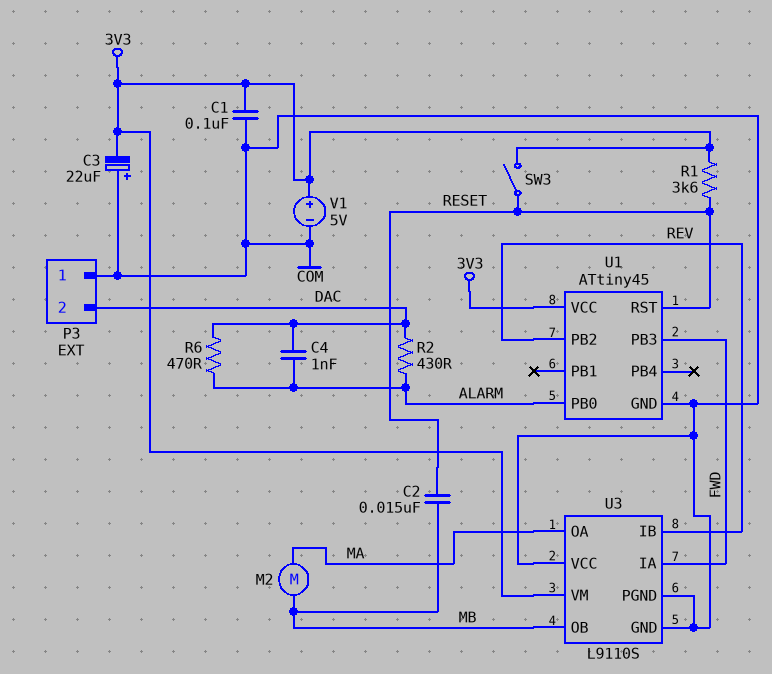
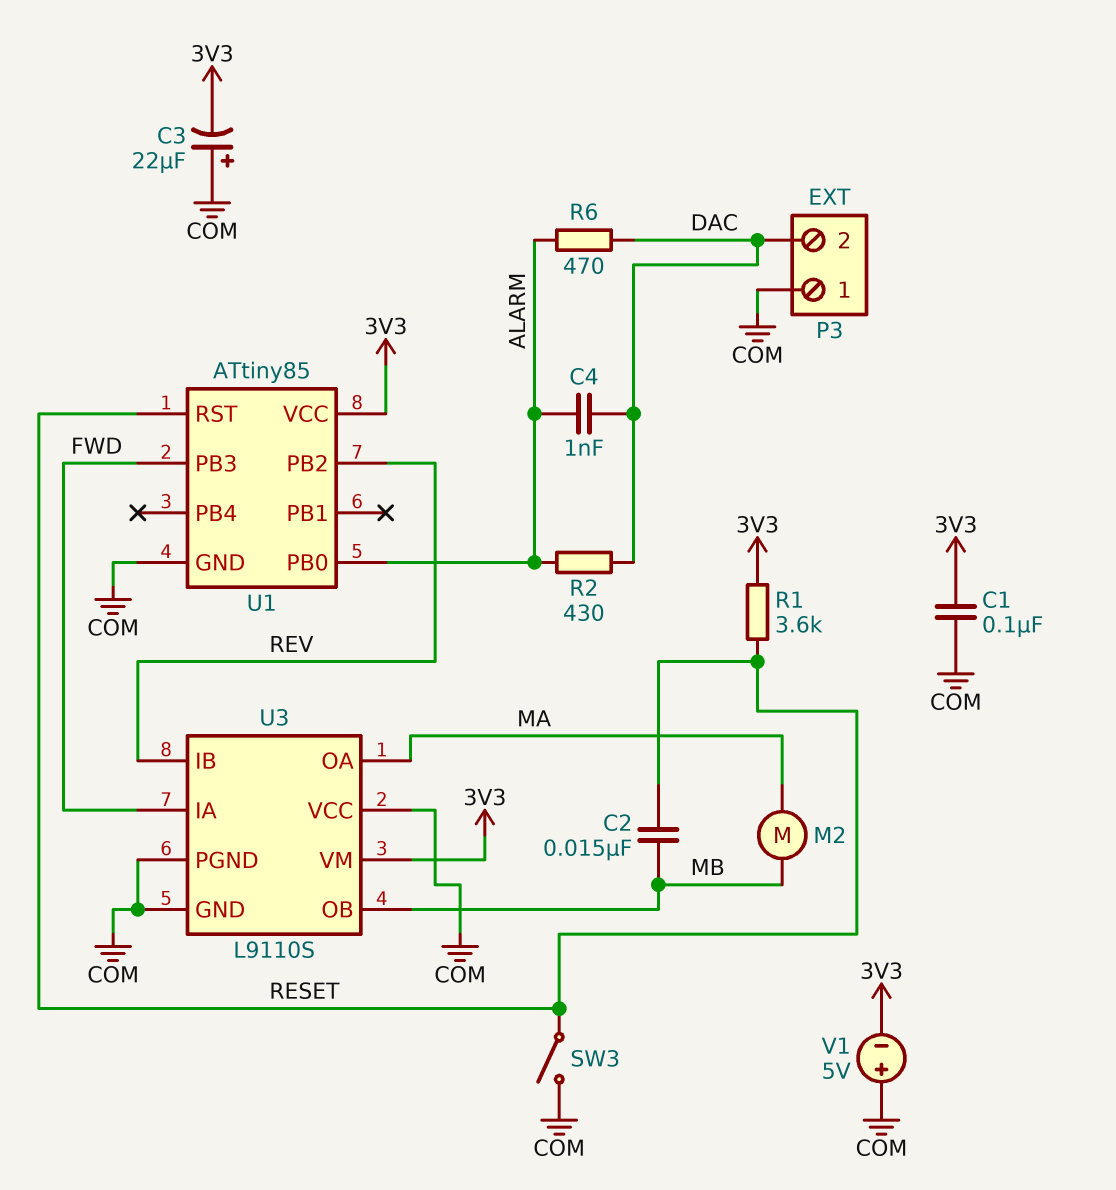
SW3: switch (3V3, RESET) -> switch (COM, RESET)
U1: ATtiny45 -> ATtiny85
V1: 5V (plus 3V3, minus COM) -> 5V (plus COM, minus 3V3)

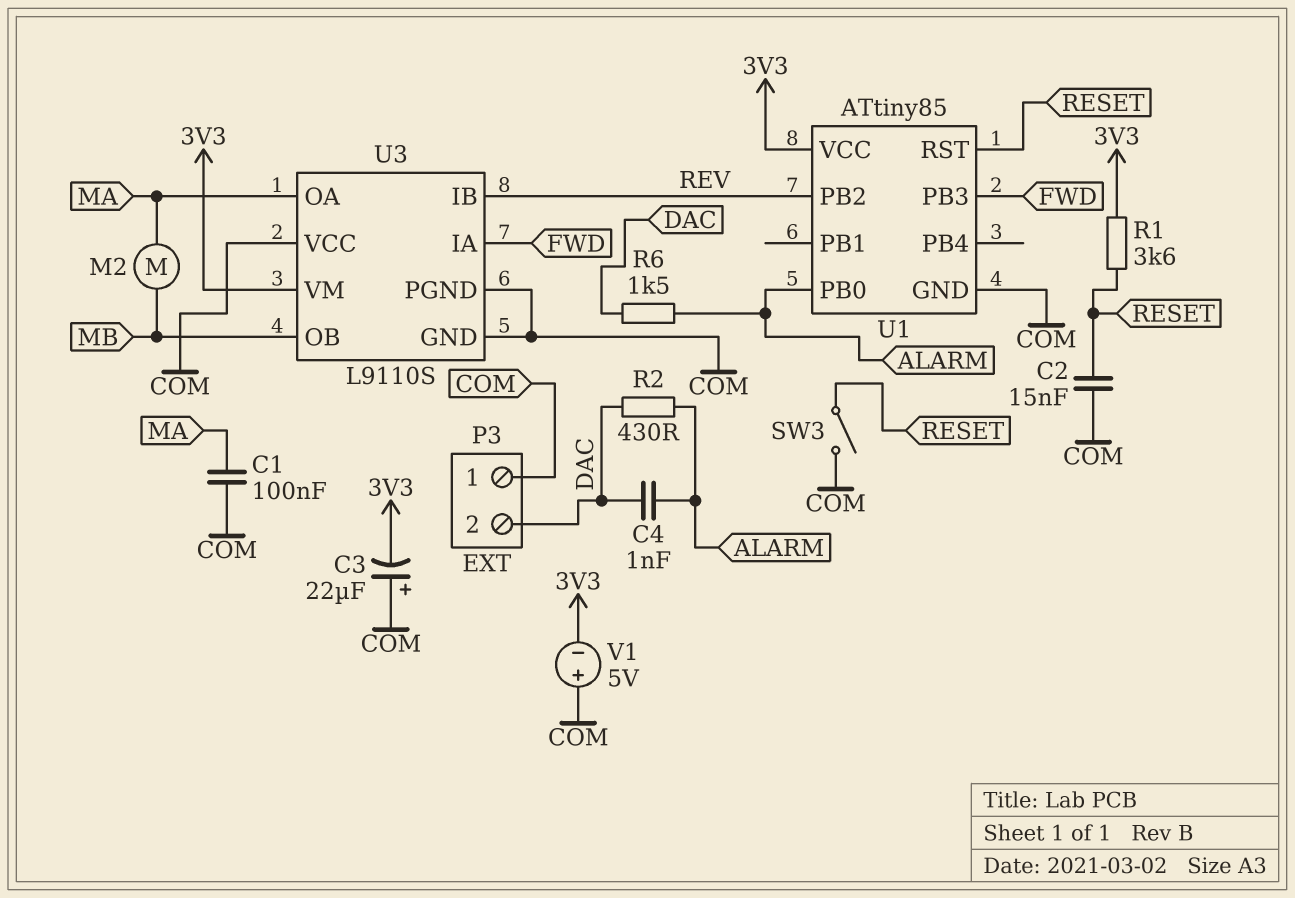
C1: 100nF (3V3, COM) -> 100nF (COM, MA)
C2: 15nF (MB, RESET) -> 15nF (COM, RESET)
R6: 470 (ALARM, DAC) -> 1.5k (ALARM, DAC)

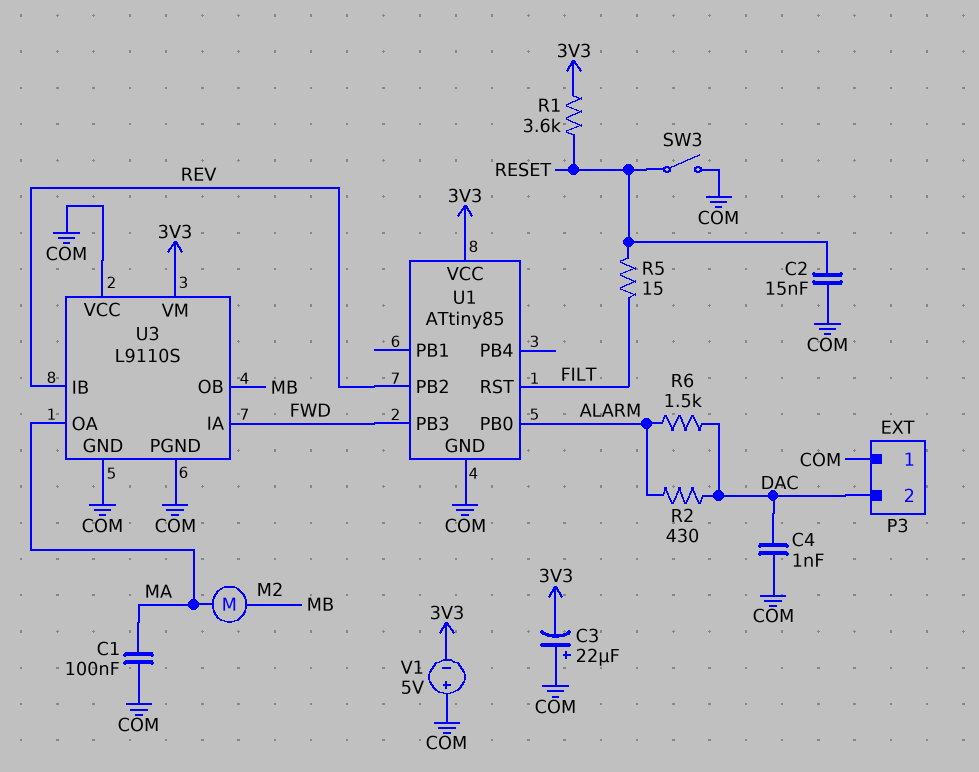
C4: 1nF (ALARM, DAC) -> 1nF (COM, DAC)
R5: none -> 15 (FILT, RESET)
U1 pin RST: RESET -> FILT

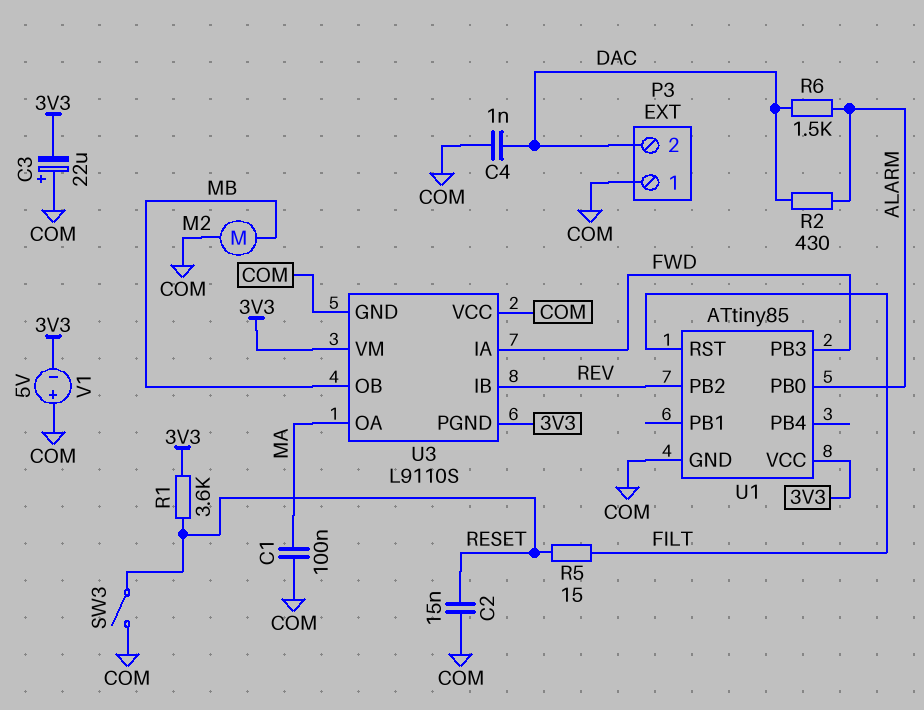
M2: motor (MA, MB) -> motor (COM, MB)
U3 pin PGND: COM -> 3V3

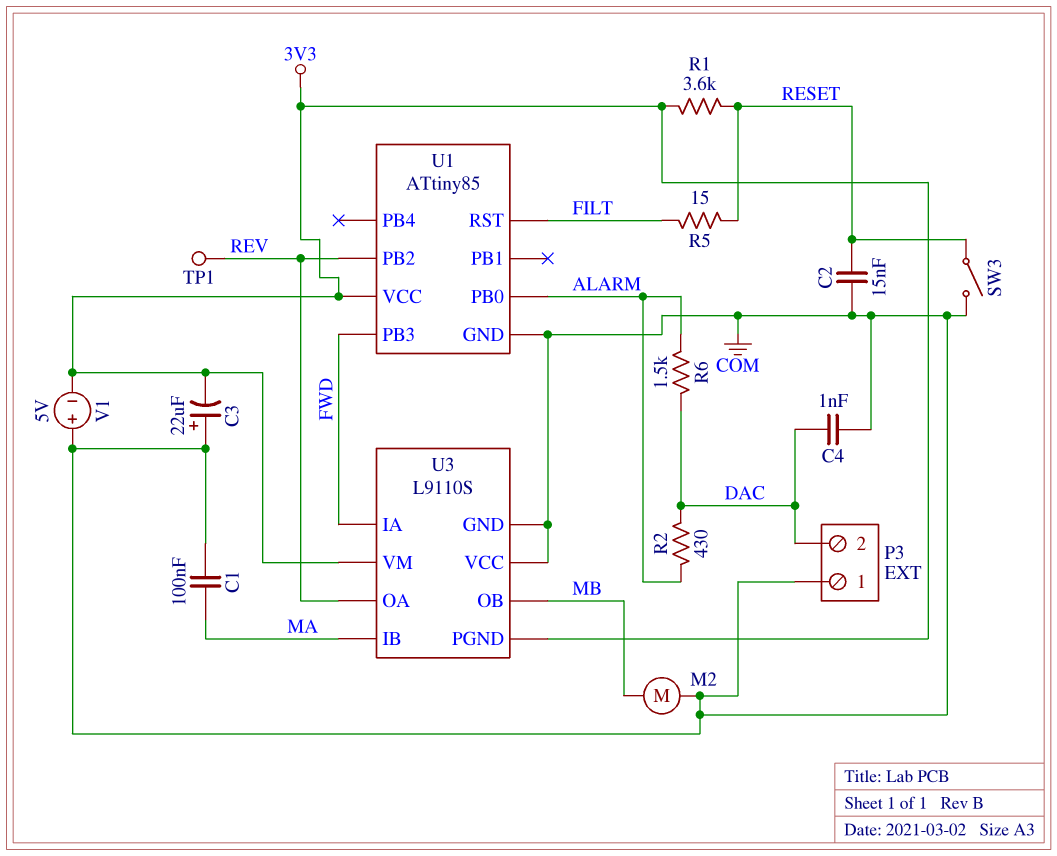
TP1: none -> test point (REV)
U3 pin IB: REV -> MA
U3 pin OA: MA -> REV

